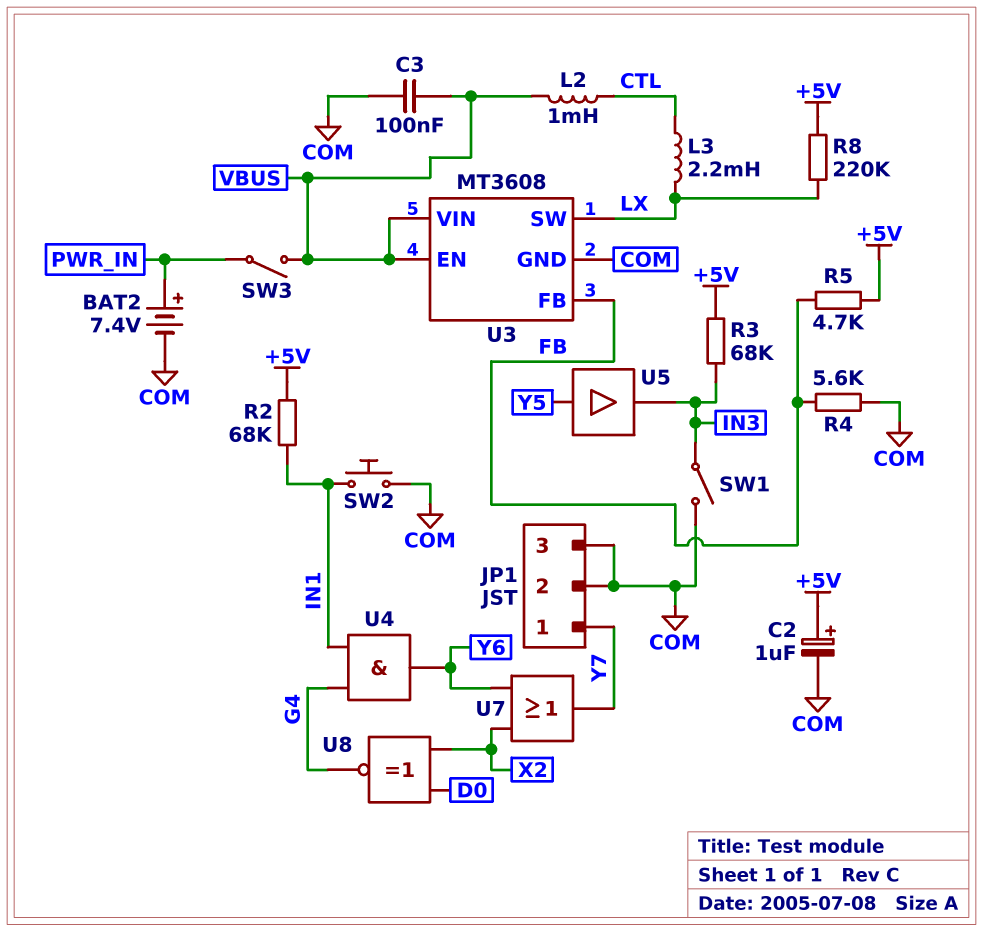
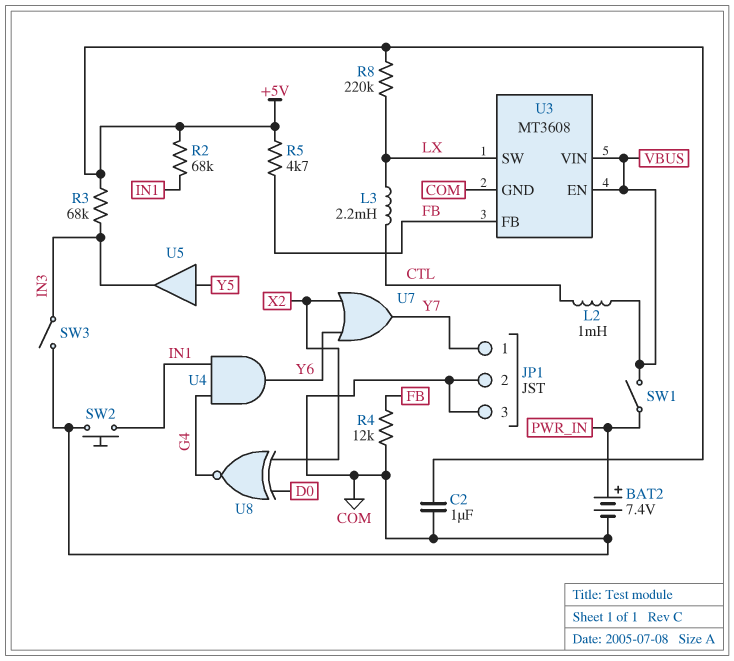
C2: 1uF (plus +5V, minus COM) -> 1uF (+5V, COM)
C3: 100nF (COM, VBUS) -> none
R4: 5.6k (COM, FB) -> 12k (COM, FB)
SW1: switch (COM, IN3) -> switch (PWR_IN, VBUS)
SW3: switch (PWR_IN, VBUS) -> switch (COM, IN3)

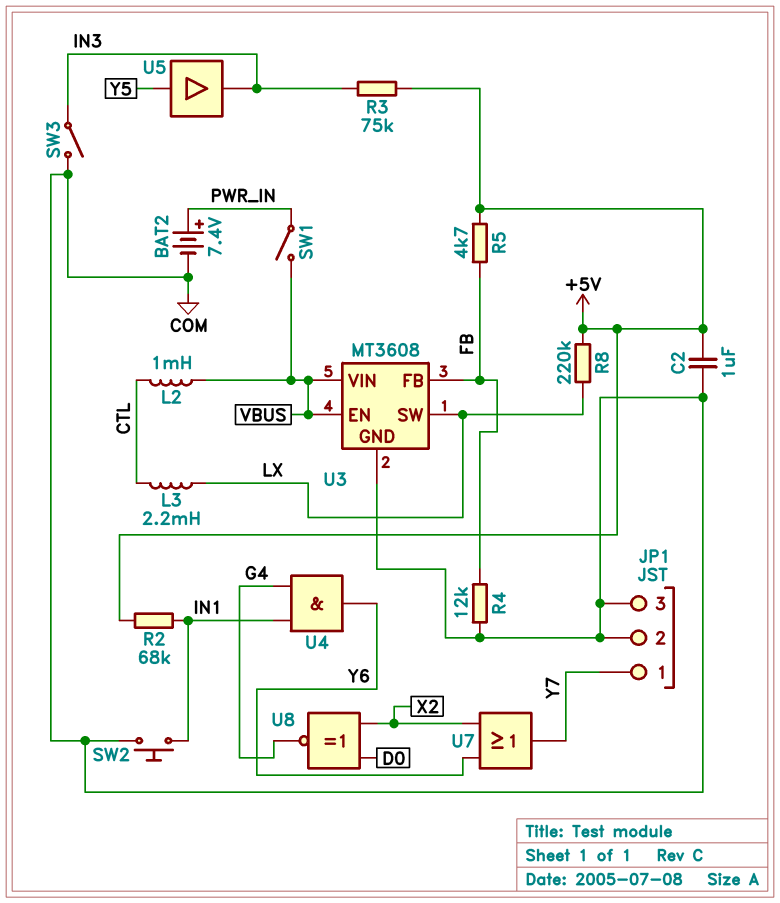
R3: 68k (+5V, IN3) -> 75k (+5V, IN3)

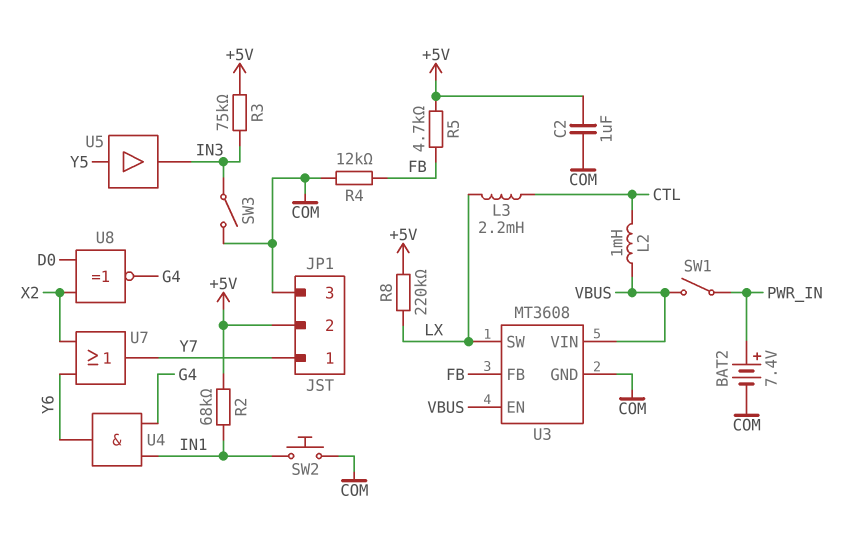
JP1 pin 2: COM -> +5V

